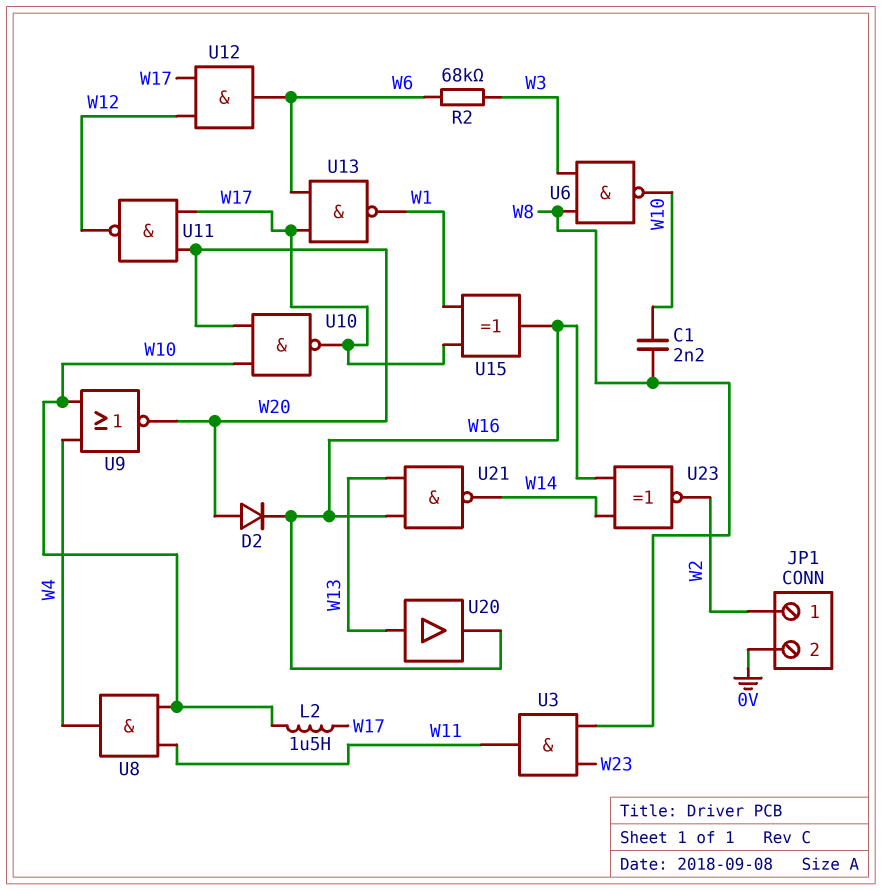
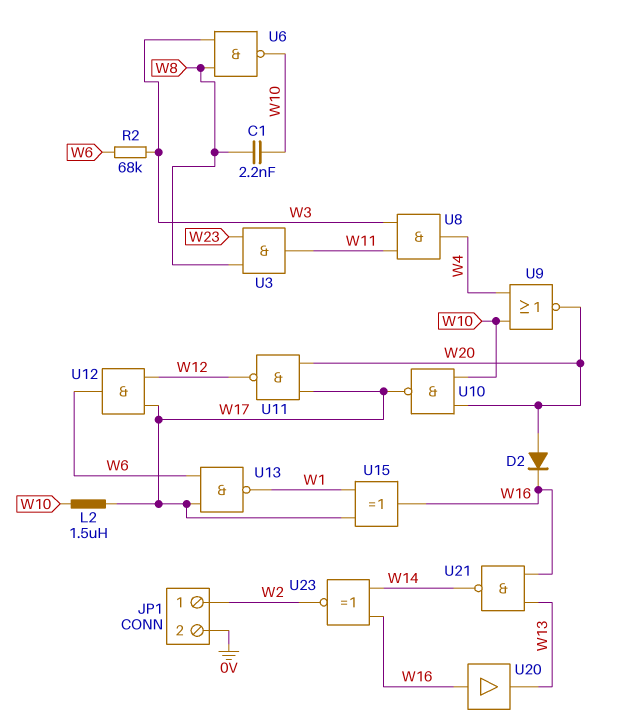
U8: AND (in W10, in W11, out W4) -> AND (in W3, in W11, out W4)
U20: buffer (in W13, out W16) -> buffer (in W16, out W13)

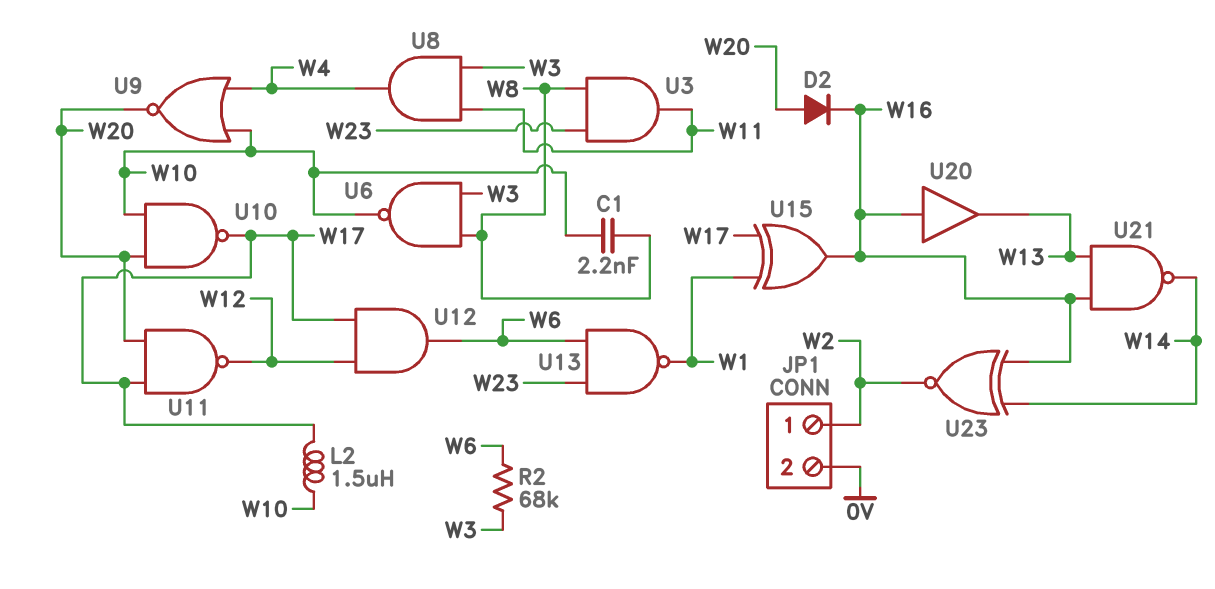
U13: NAND (in W6, in W17, out W1) -> NAND (in W6, in W23, out W1)

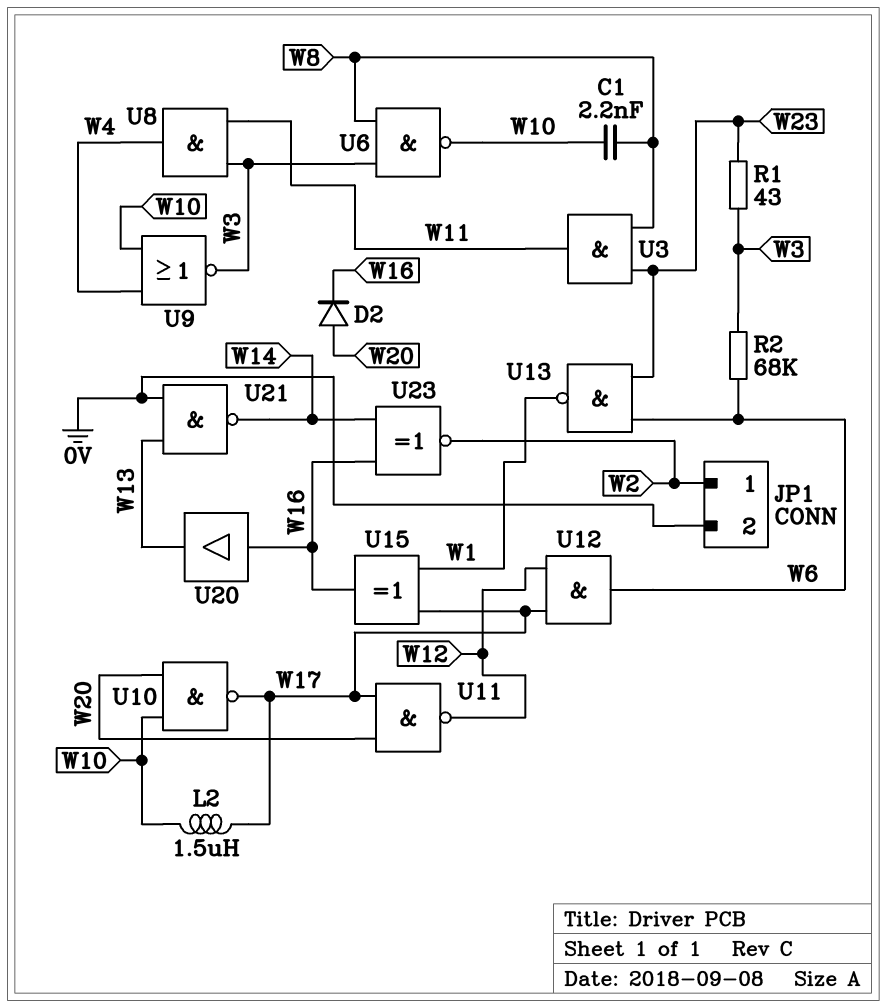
R1: none -> 43 (W3, W23)
U9: NOR (in W4, in W10, out W20) -> NOR (in W4, in W10, out W3)
U21: NAND (in W13, in W16, out W14) -> NAND (in 0V, in W13, out W14)

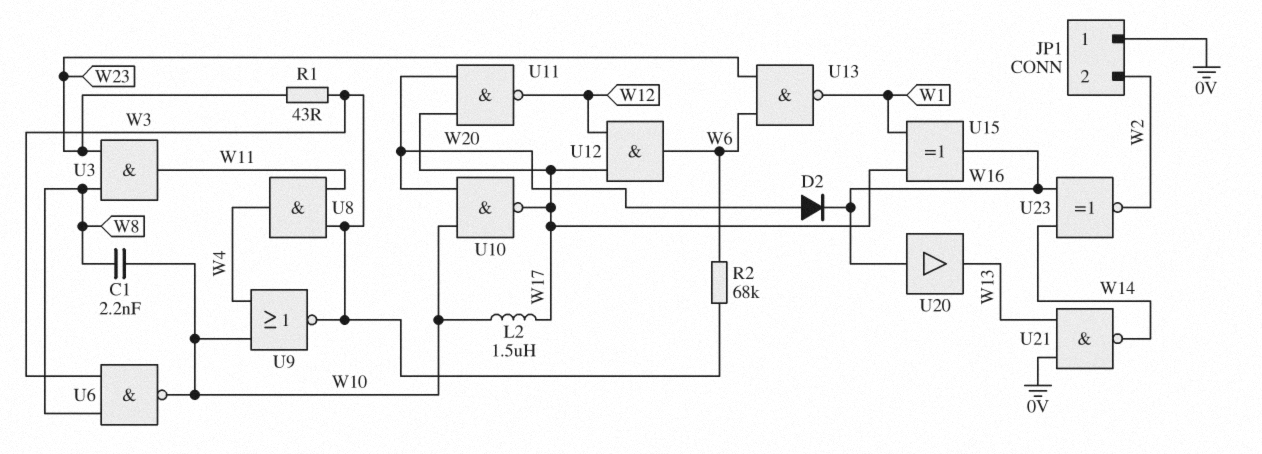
JP1 pin 1: W2 -> 0V
JP1 pin 2: 0V -> W2

